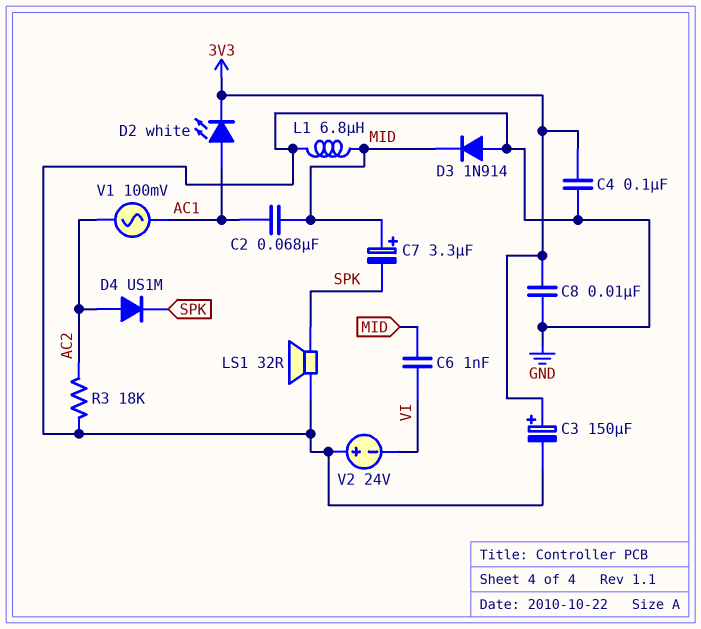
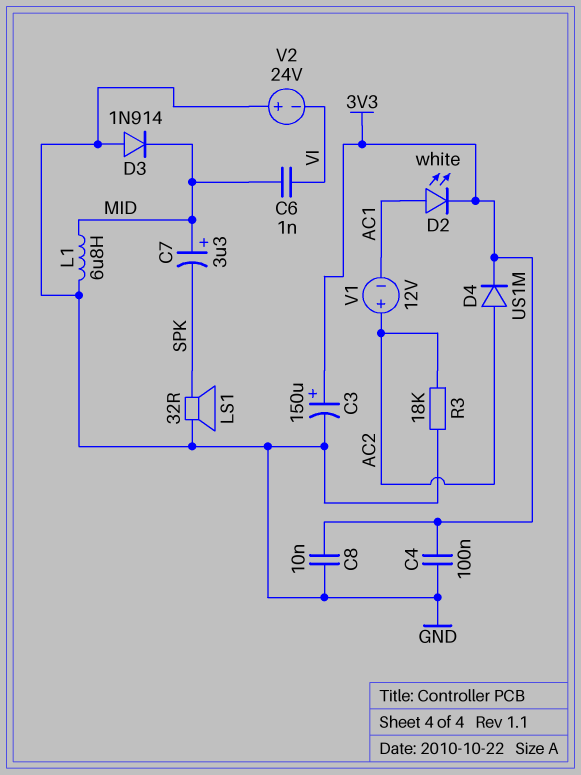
C2: 68nF (AC1, MID) -> none
D4: diode US1M (A AC2, K SPK) -> diode US1M (A AC2, K 3V3)
V1: AC 100mV (AC1, AC2) -> 12V (plus AC2, minus AC1)

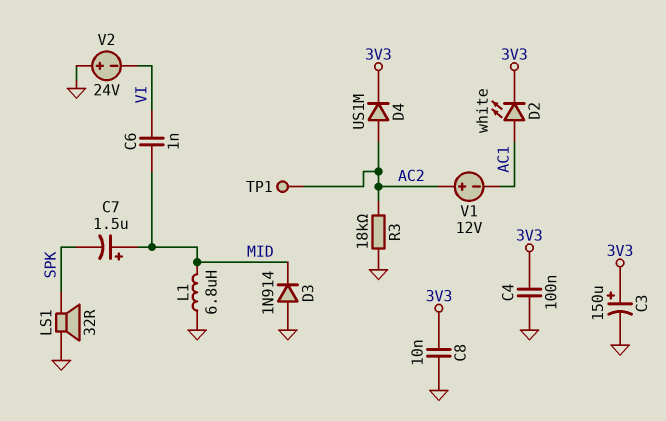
C7: 3.3uF (plus MID, minus SPK) -> 1.5uF (plus MID, minus SPK)
TP1: none -> test point (AC2)

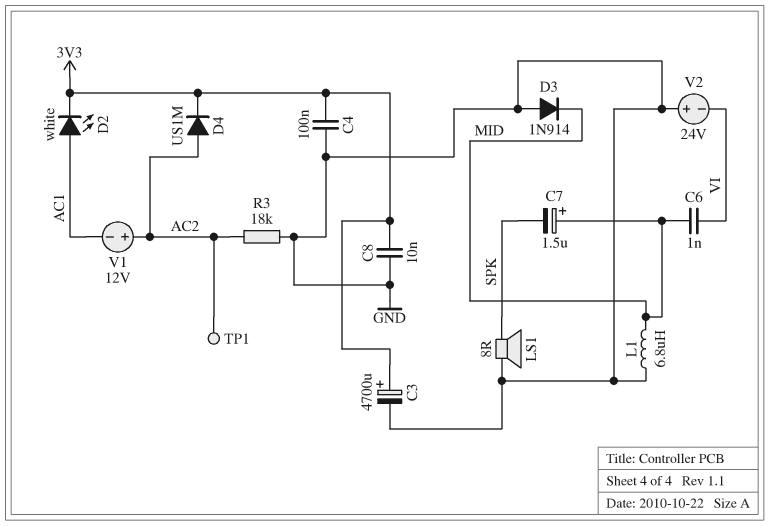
C3: 150uF (plus 3V3, minus GND) -> 4700uF (plus 3V3, minus GND)
LS1: speaker 32R (GND, SPK) -> speaker 8R (GND, SPK)

